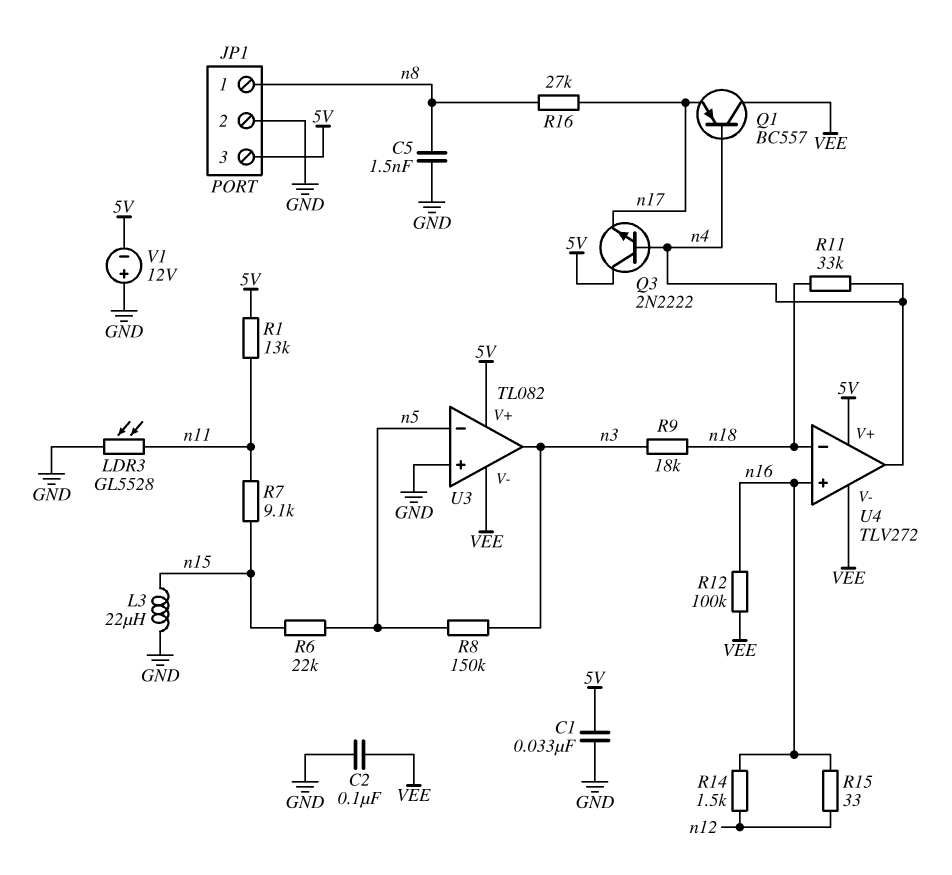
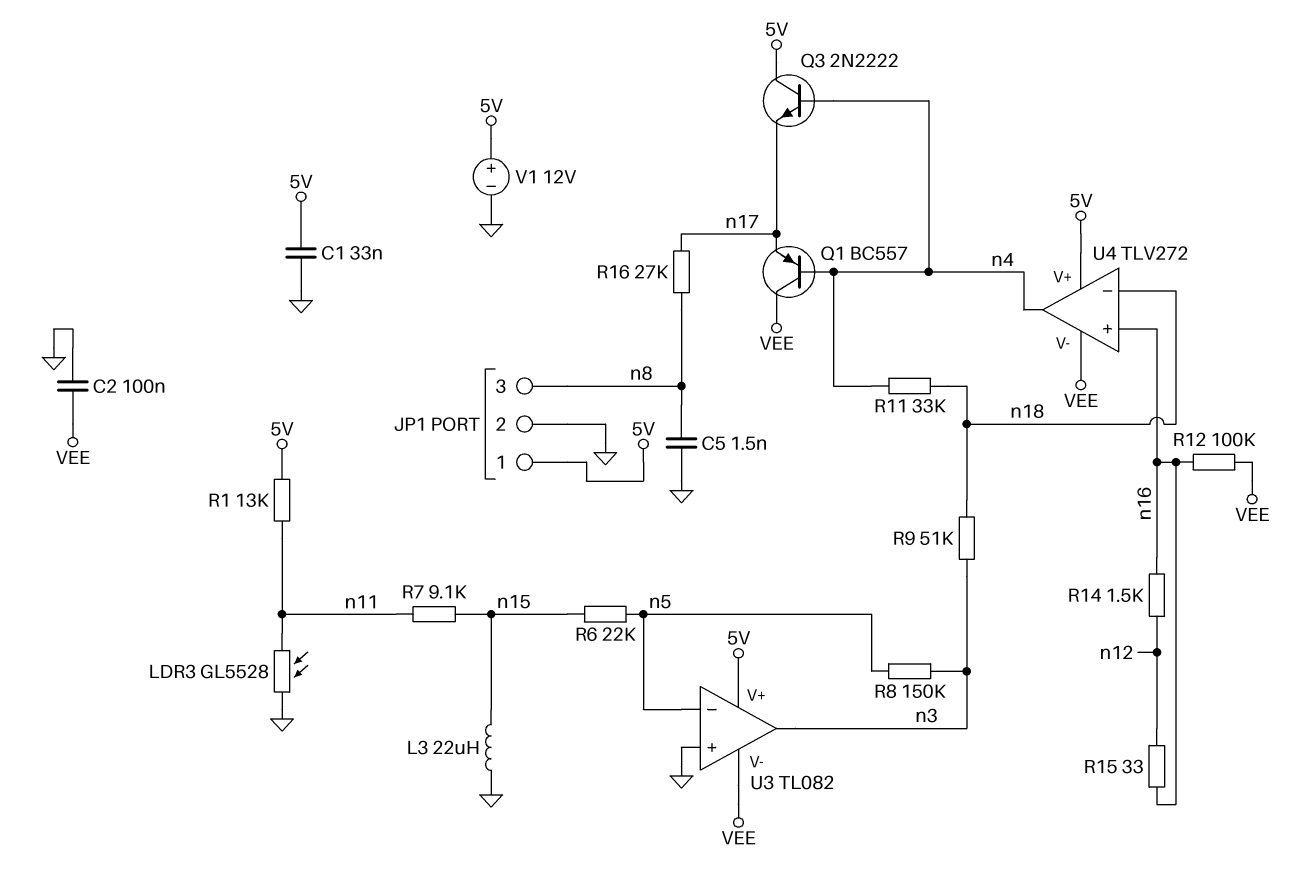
JP1 pin 1: n8 -> 5V
JP1 pin 3: 5V -> n8
R9: 18k (n3, n18) -> 51k (n3, n18)
V1: 12V (plus GND, minus 5V) -> 12V (plus 5V, minus GND)

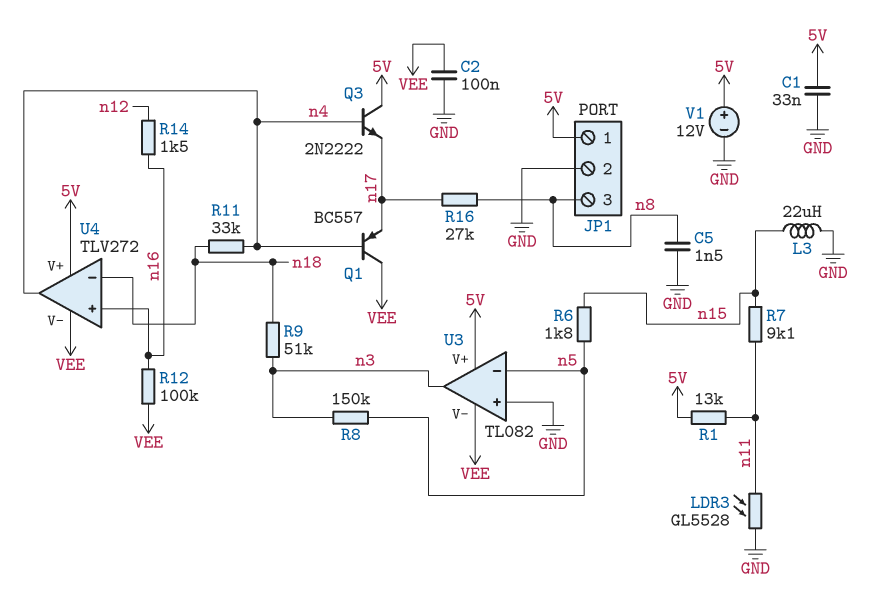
R6: 22k (n5, n15) -> 1.8k (n5, n15)
R15: 33 (n12, n16) -> none

